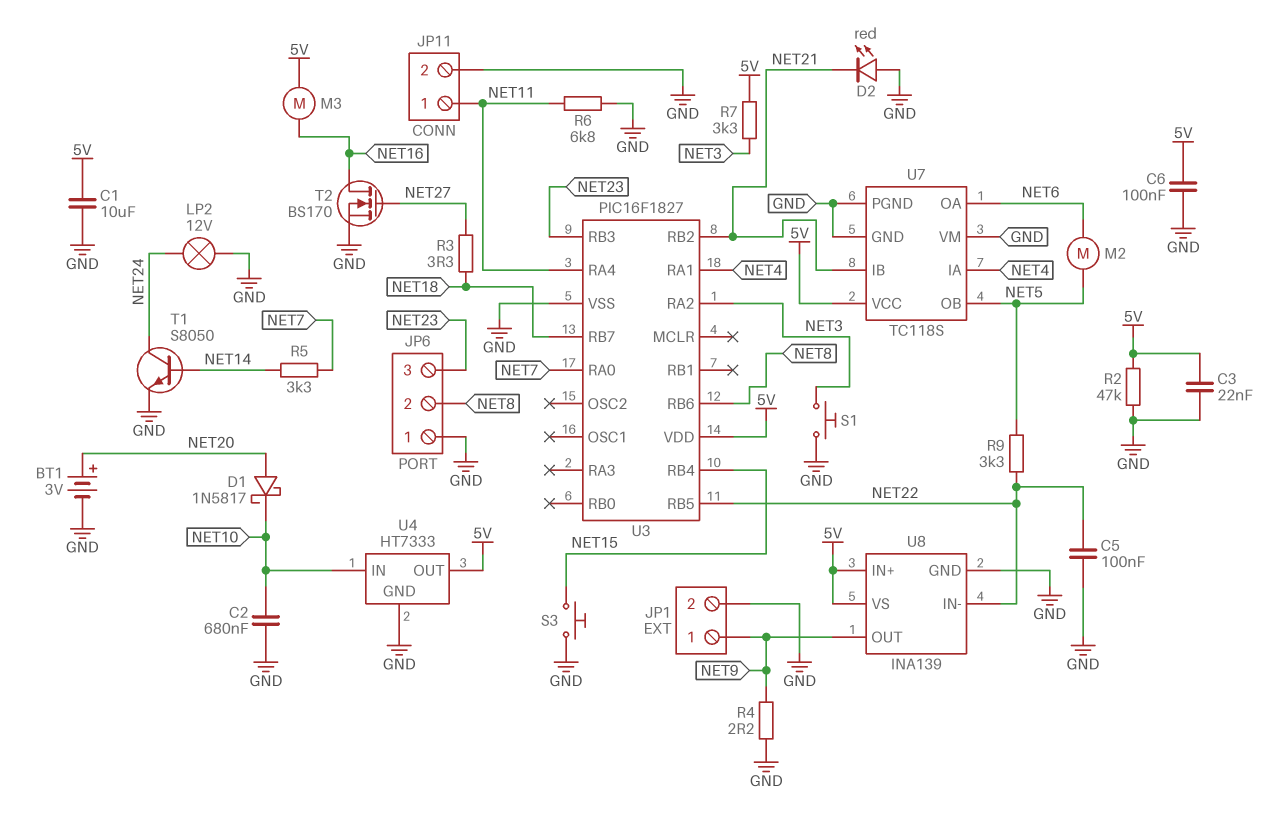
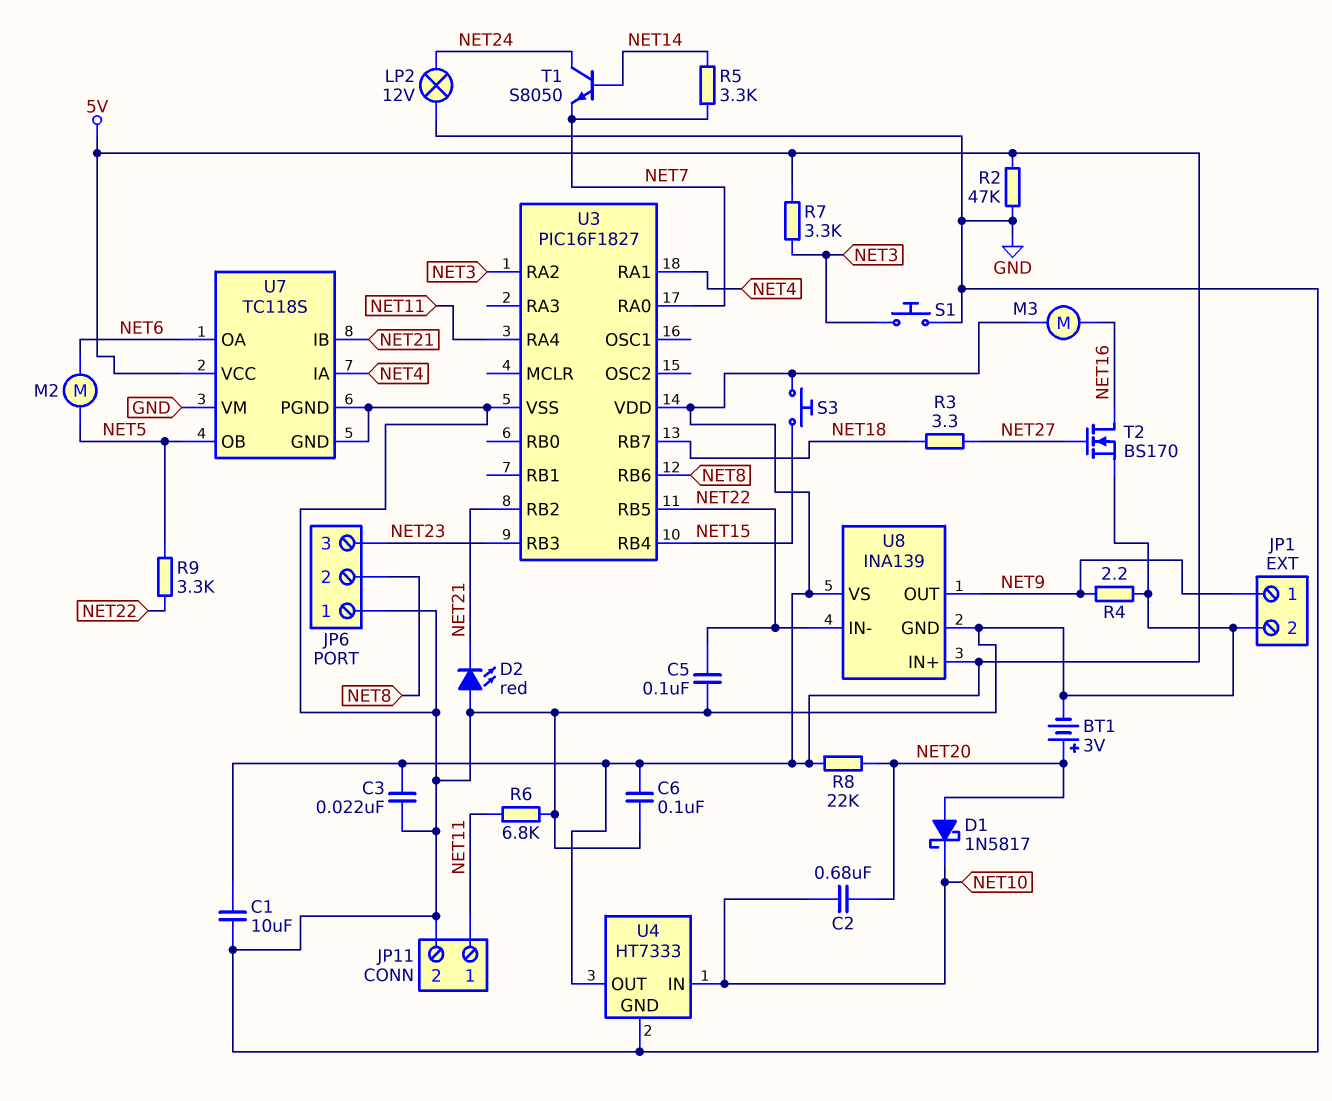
C2: 680nF (GND, NET10) -> 680nF (NET10, NET20)
R8: none -> 22k (5V, NET20)
S3: button (GND, NET15) -> button (5V, NET15)
T1: NPN S8050 (B NET14, C NET24, E GND) -> NPN S8050 (B NET14, C NET24, E NET7)

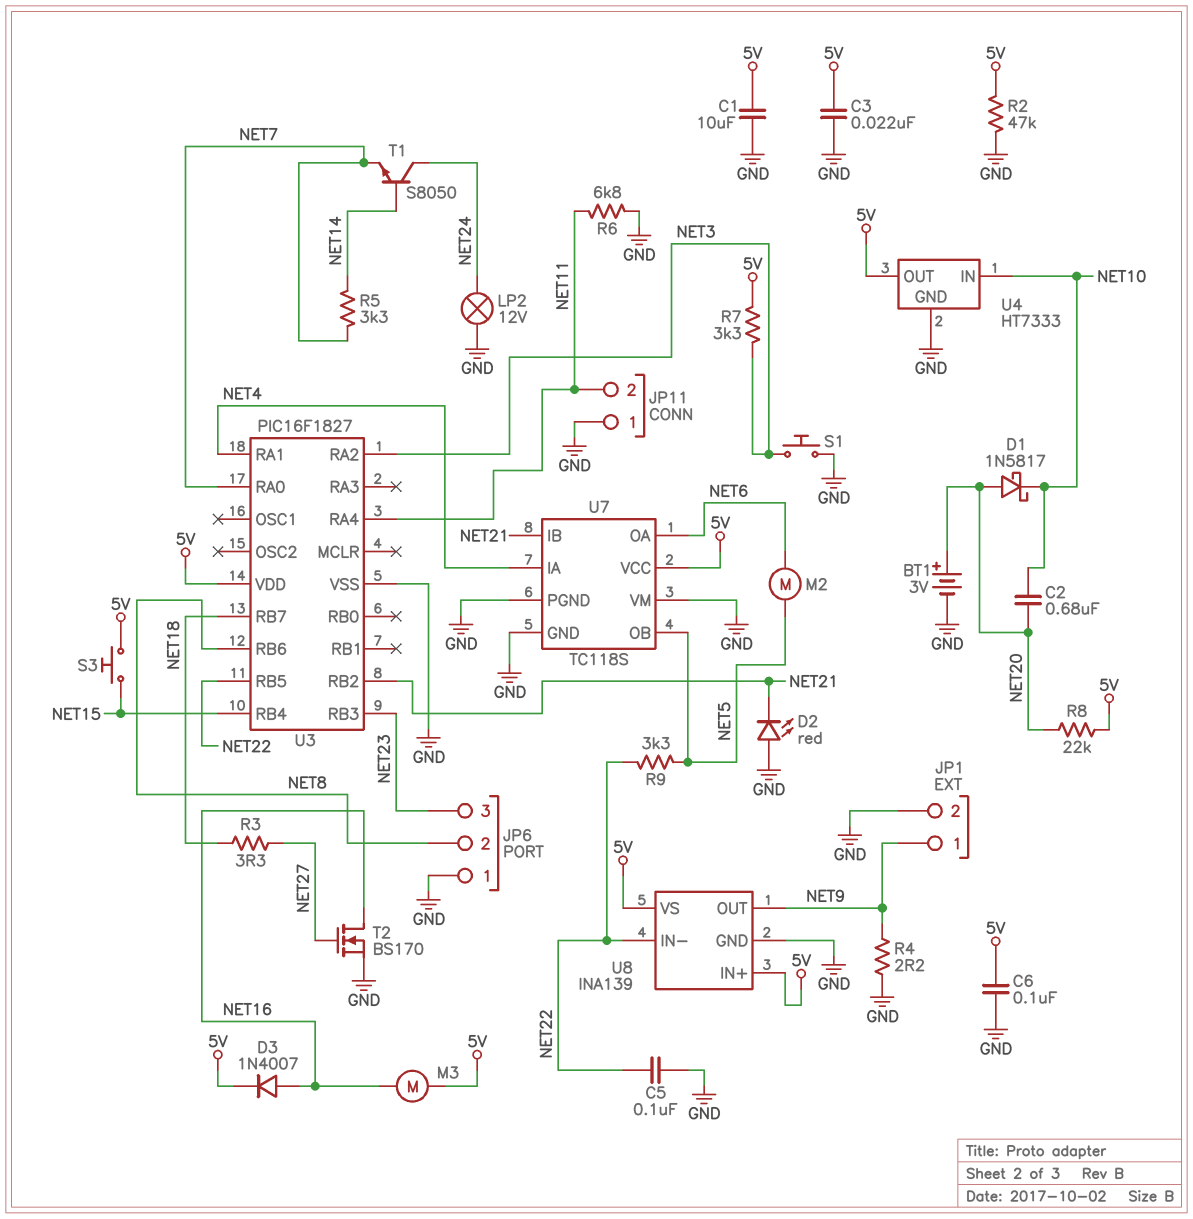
D3: none -> diode 1N4007 (A NET16, K 5V)
JP11 pin 1: NET11 -> GND
JP11 pin 2: GND -> NET11

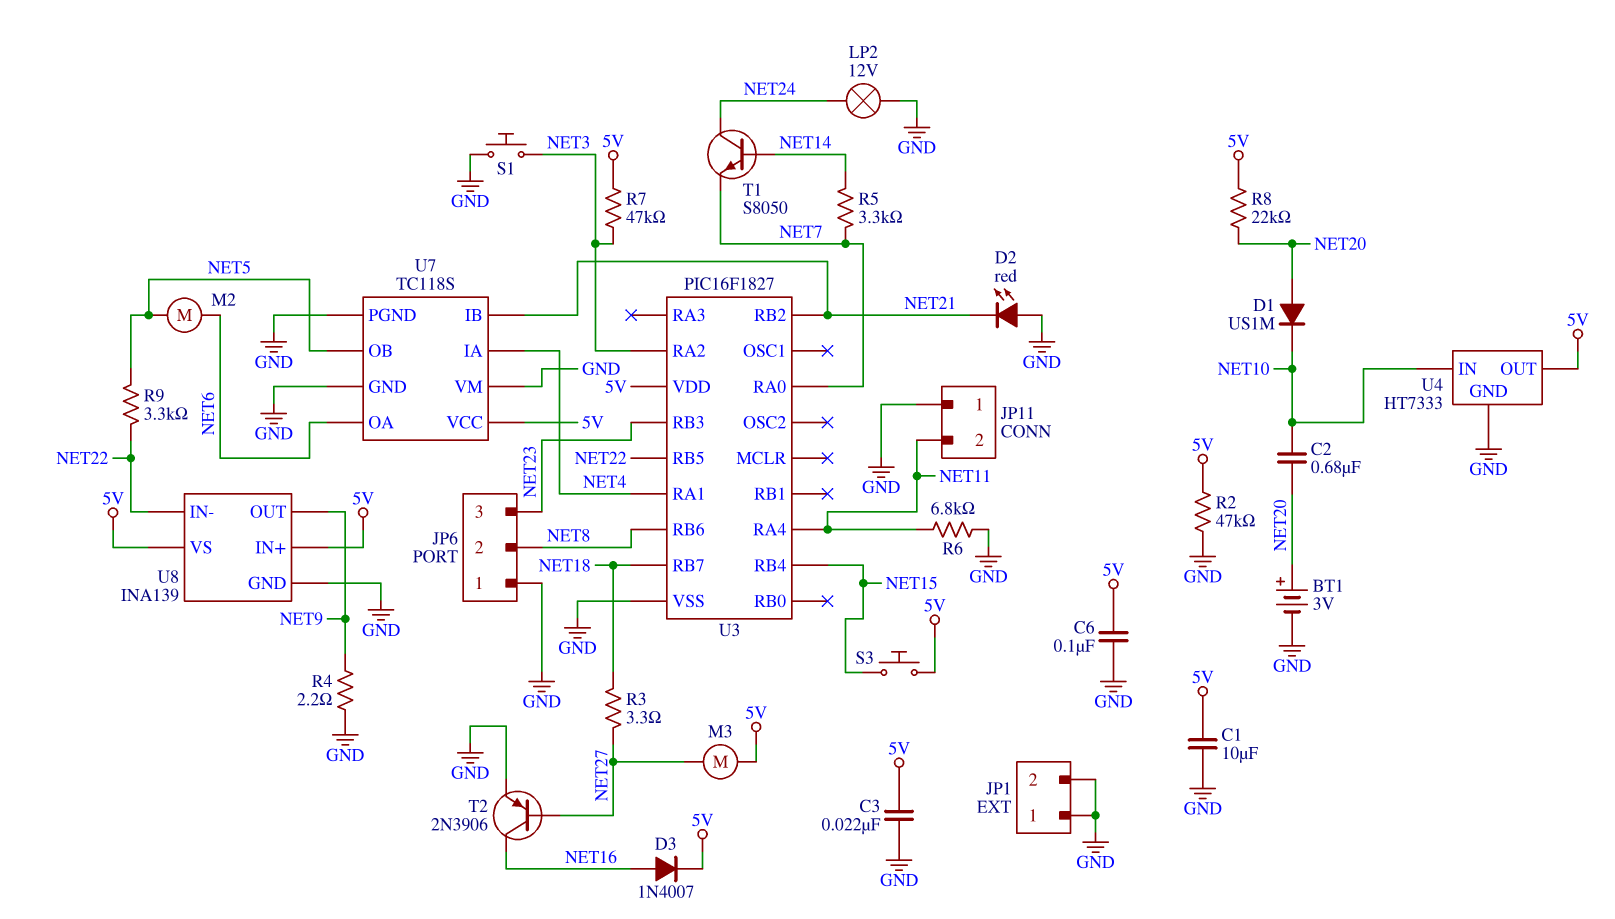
C5: 100nF (GND, NET22) -> none
D1: schottky 1N5817 (A NET20, K NET10) -> diode US1M (A NET20, K NET10)
JP1 pin 1: NET9 -> GND
M3: motor (5V, NET16) -> motor (5V, NET27)
R7: 3.3k (5V, NET3) -> 47k (5V, NET3)
T2: NMOS BS170 (G NET27, D NET16, S GND) -> PNP 2N3906 (B NET27, C NET16, E GND)

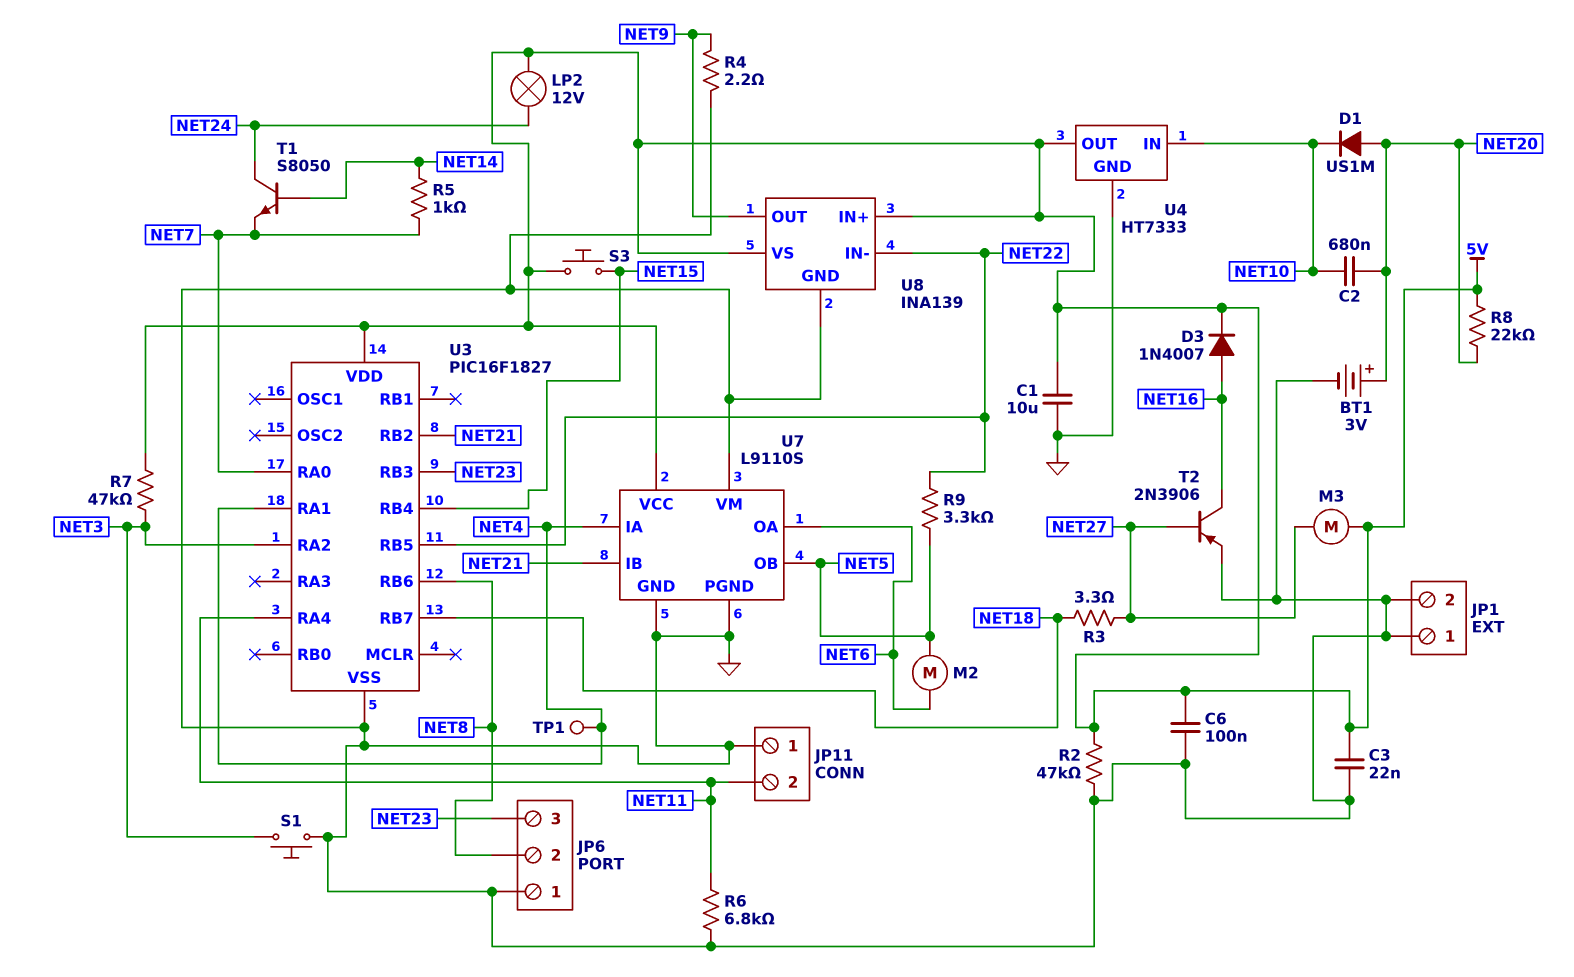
D2: LED red (A GND, K NET21) -> none
LP2: lamp 12V (GND, NET24) -> lamp 12V (5V, NET24)
R5: 3.3k (NET7, NET14) -> 1k (NET7, NET14)
TP1: none -> test point (NET4)
U7: TC118S -> L9110S

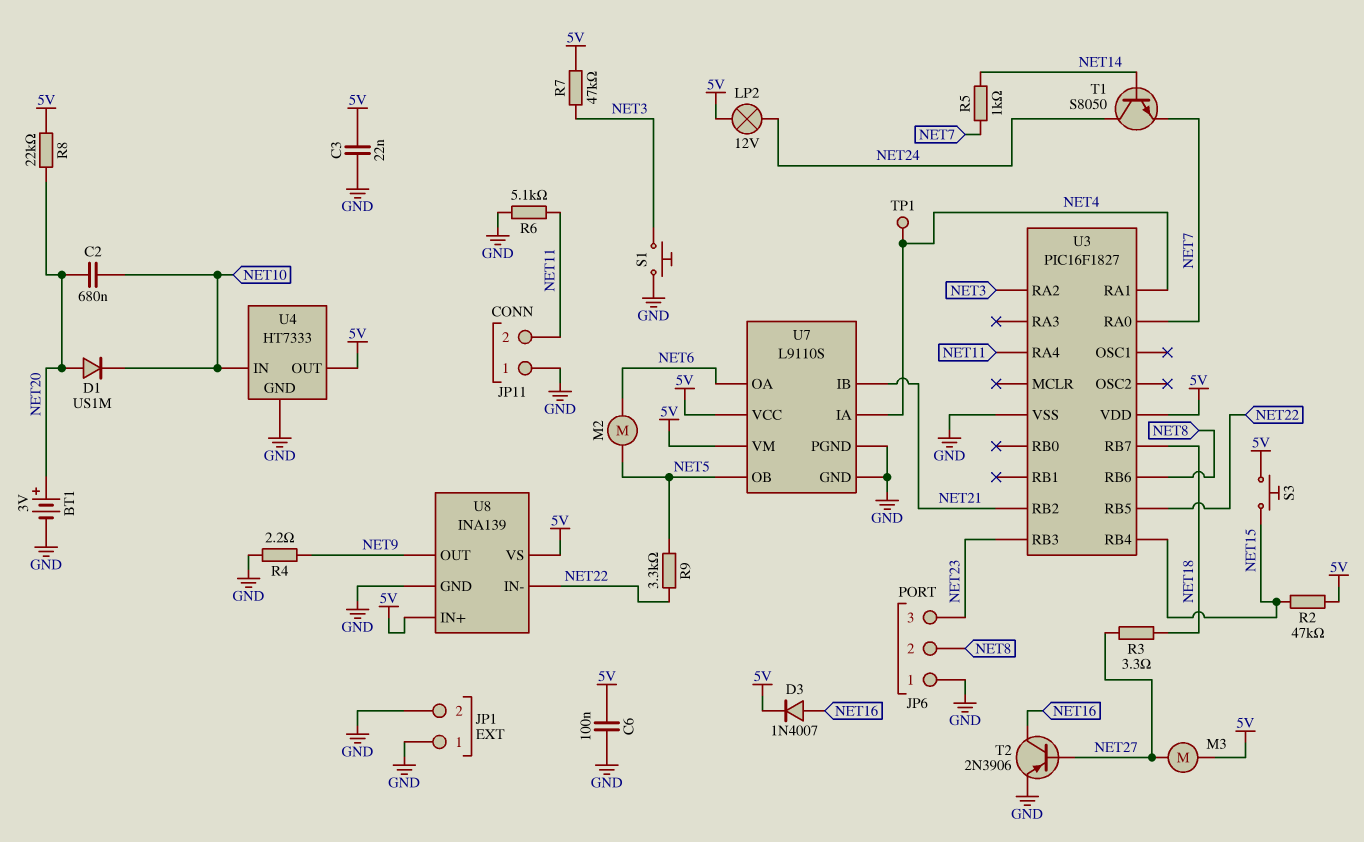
C1: 10uF (5V, GND) -> none
R2: 47k (5V, GND) -> 47k (5V, NET15)
R6: 6.8k (GND, NET11) -> 5.1k (GND, NET11)
U7 pin VM: GND -> 5V

